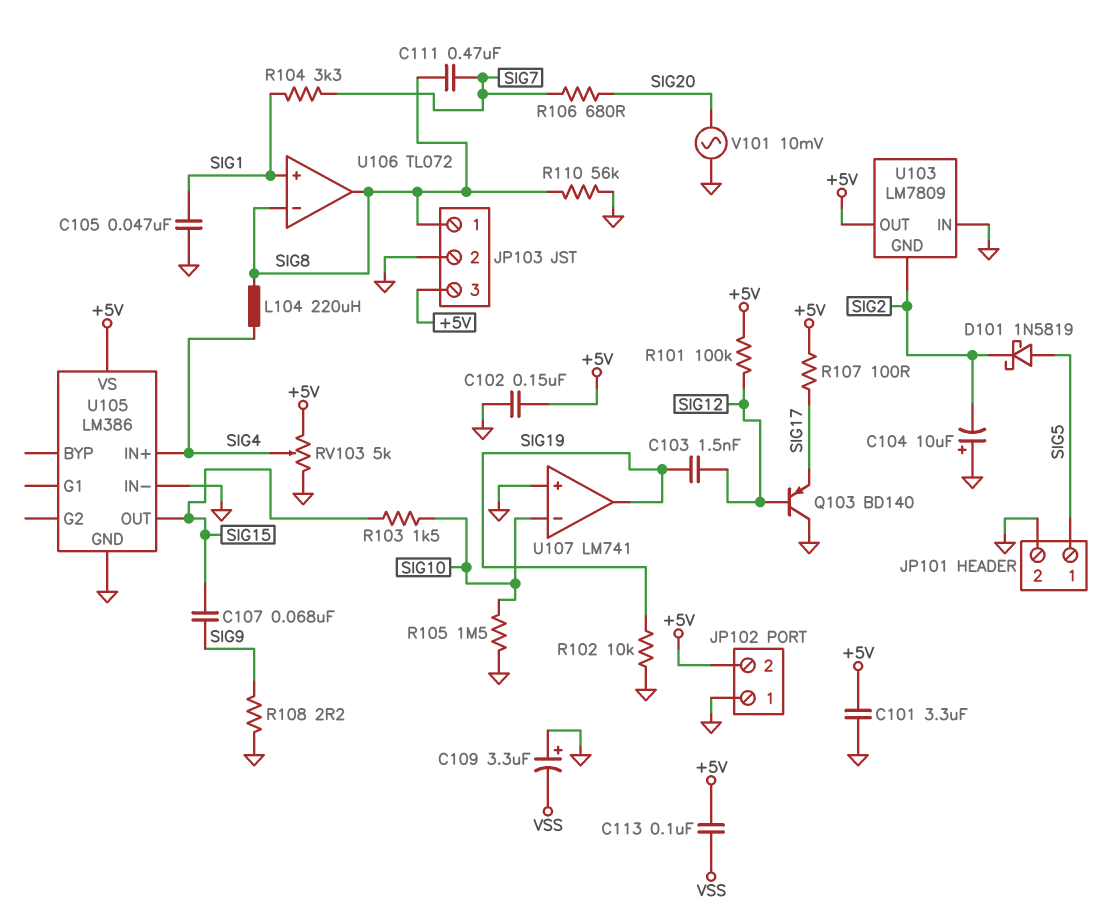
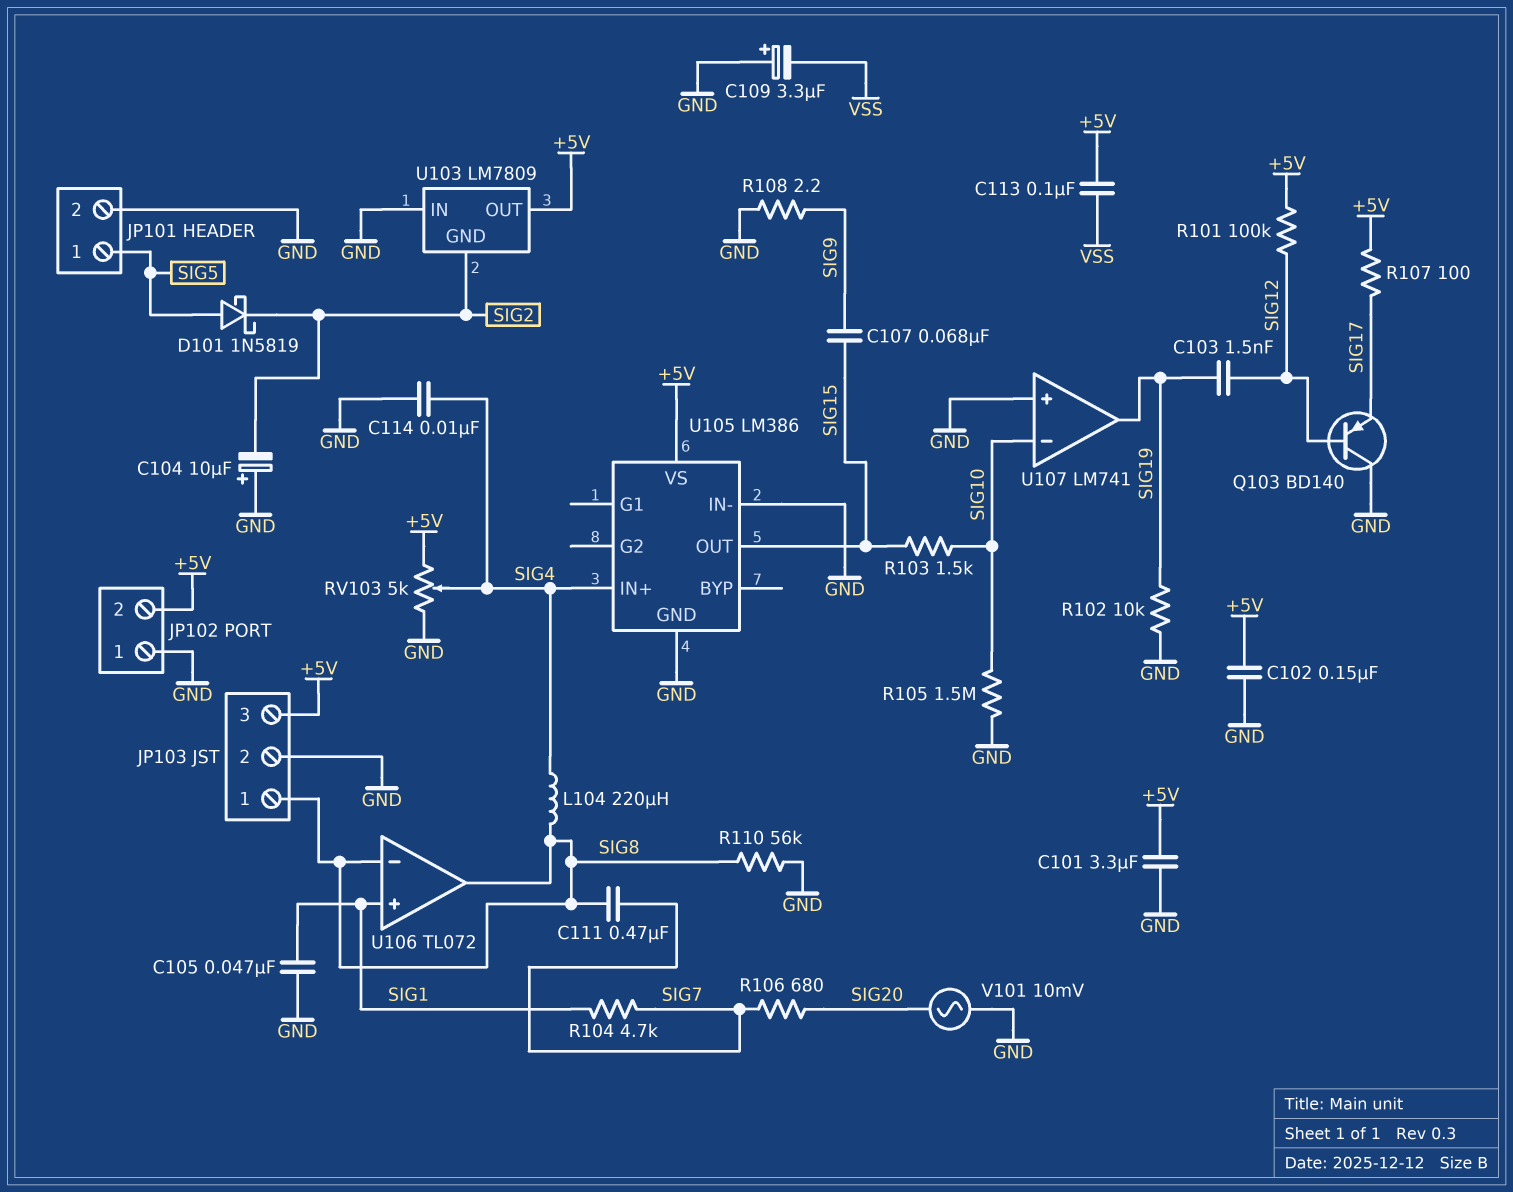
C114: none -> 10nF (GND, SIG4)
R104: 3.3k (SIG1, SIG7) -> 4.7k (SIG1, SIG7)

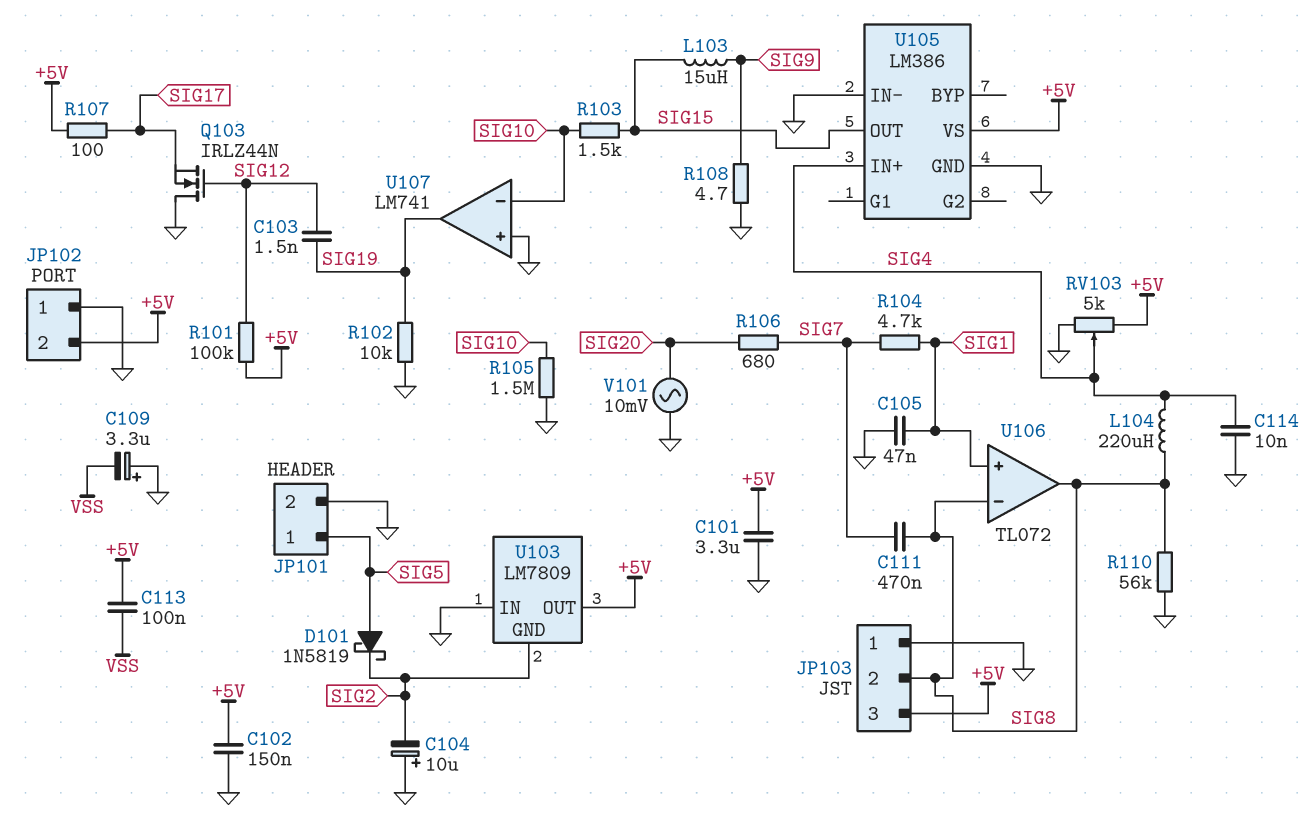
C107: 68nF (SIG9, SIG15) -> none
JP103 pin 1: SIG8 -> GND
JP103 pin 2: GND -> SIG8
L103: none -> 15uH (SIG9, SIG15)
Q103: PNP BD140 (B SIG12, C GND, E SIG17) -> NMOS IRLZ44N (G SIG12, D GND, S SIG17)
R108: 2.2 (GND, SIG9) -> 4.7 (GND, SIG9)

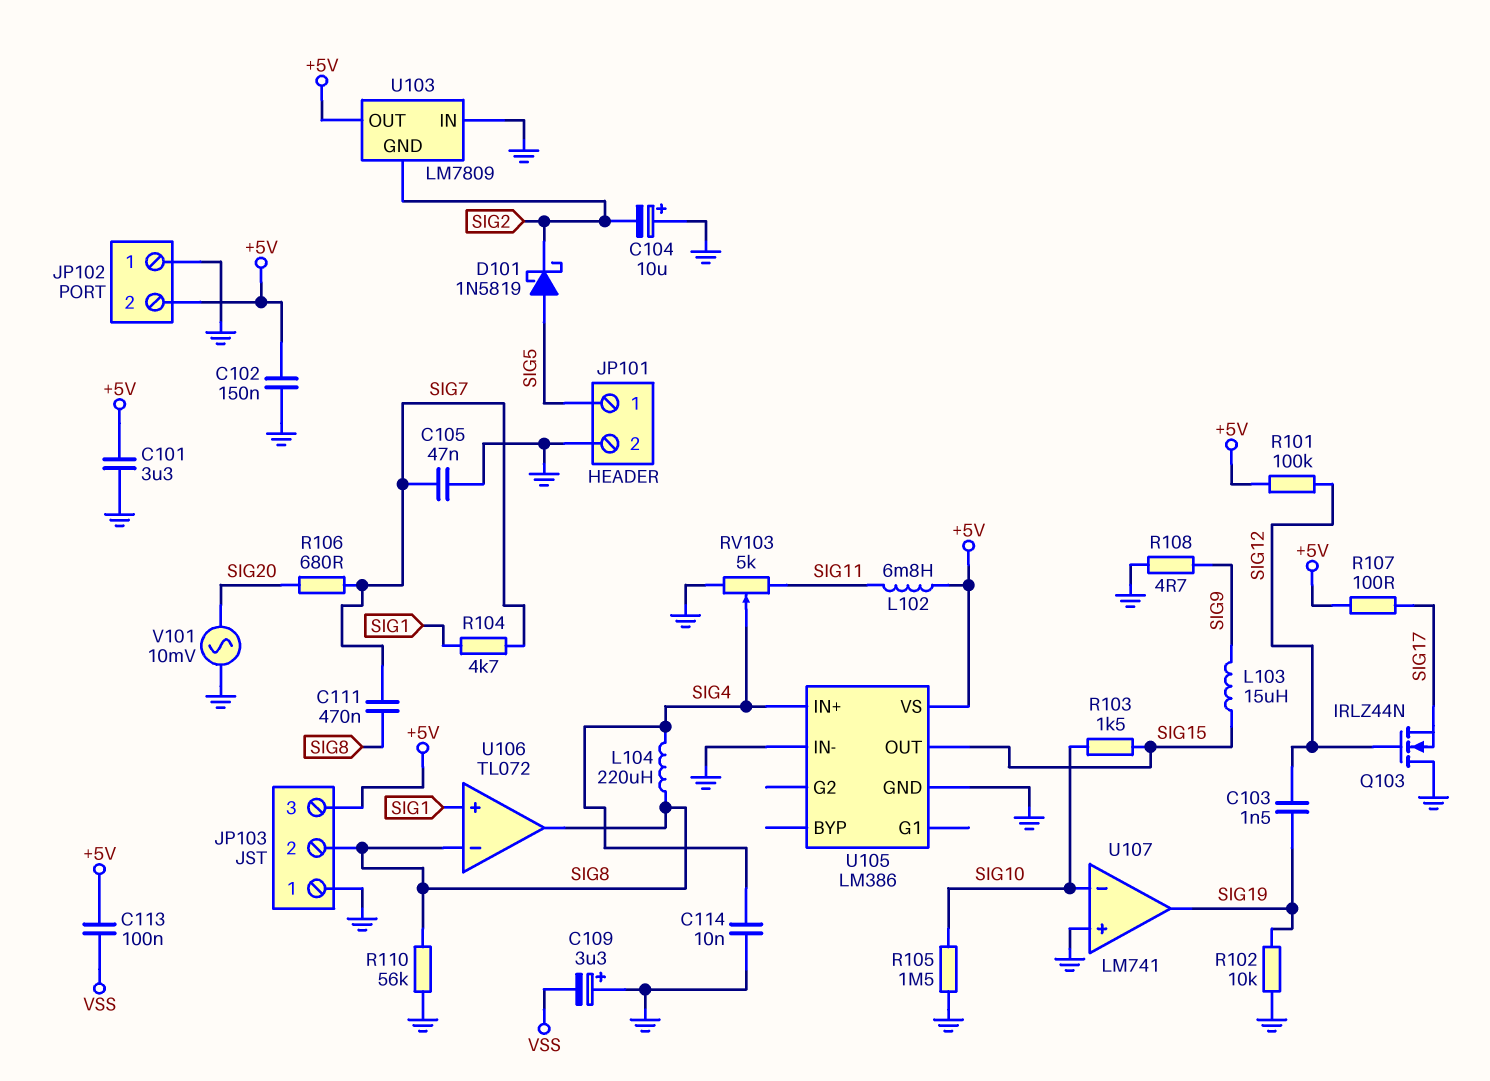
C105: 47nF (GND, SIG1) -> 47nF (GND, SIG7)
L102: none -> 6.8mH (+5V, SIG11)
RV103: 5k (+5V, GND, wiper SIG4) -> 5k (GND, SIG11, wiper SIG4)

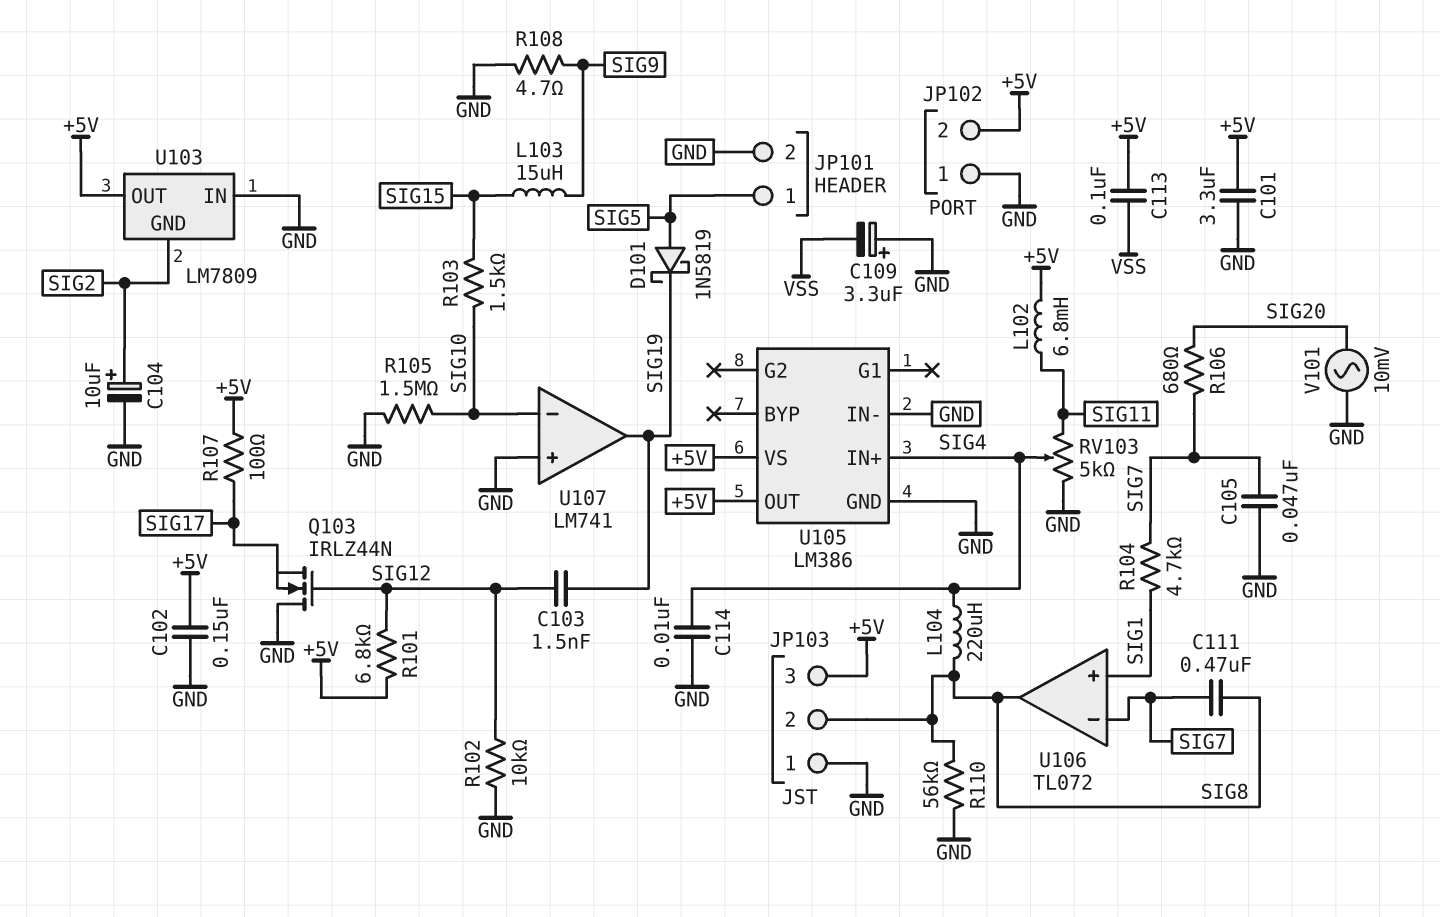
C104: 10uF (plus GND, minus SIG2) -> 10uF (plus SIG2, minus GND)
D101: schottky 1N5819 (A SIG5, K SIG2) -> schottky 1N5819 (A SIG5, K SIG19)
R101: 100k (+5V, SIG12) -> 6.8k (+5V, SIG12)
R102: 10k (GND, SIG19) -> 10k (GND, SIG12)
U105 pin OUT: SIG15 -> +5V
U106 pin in-: SIG8 -> SIG7

